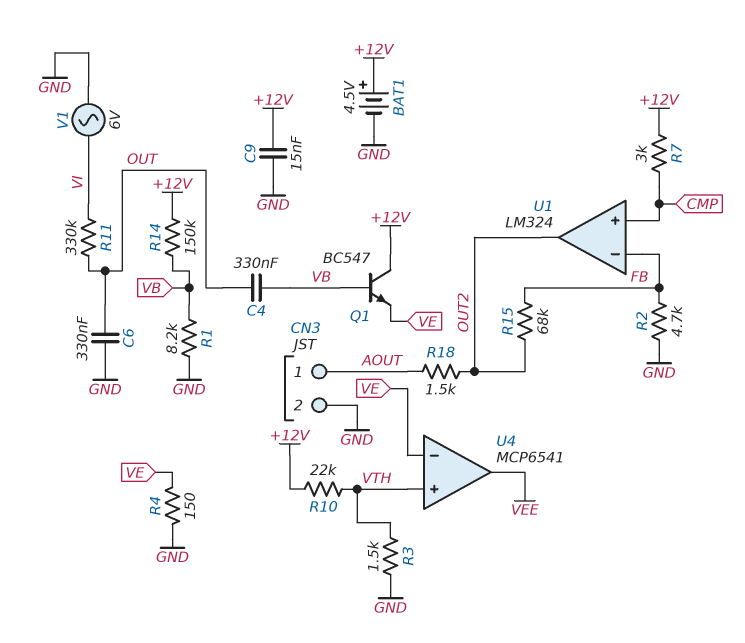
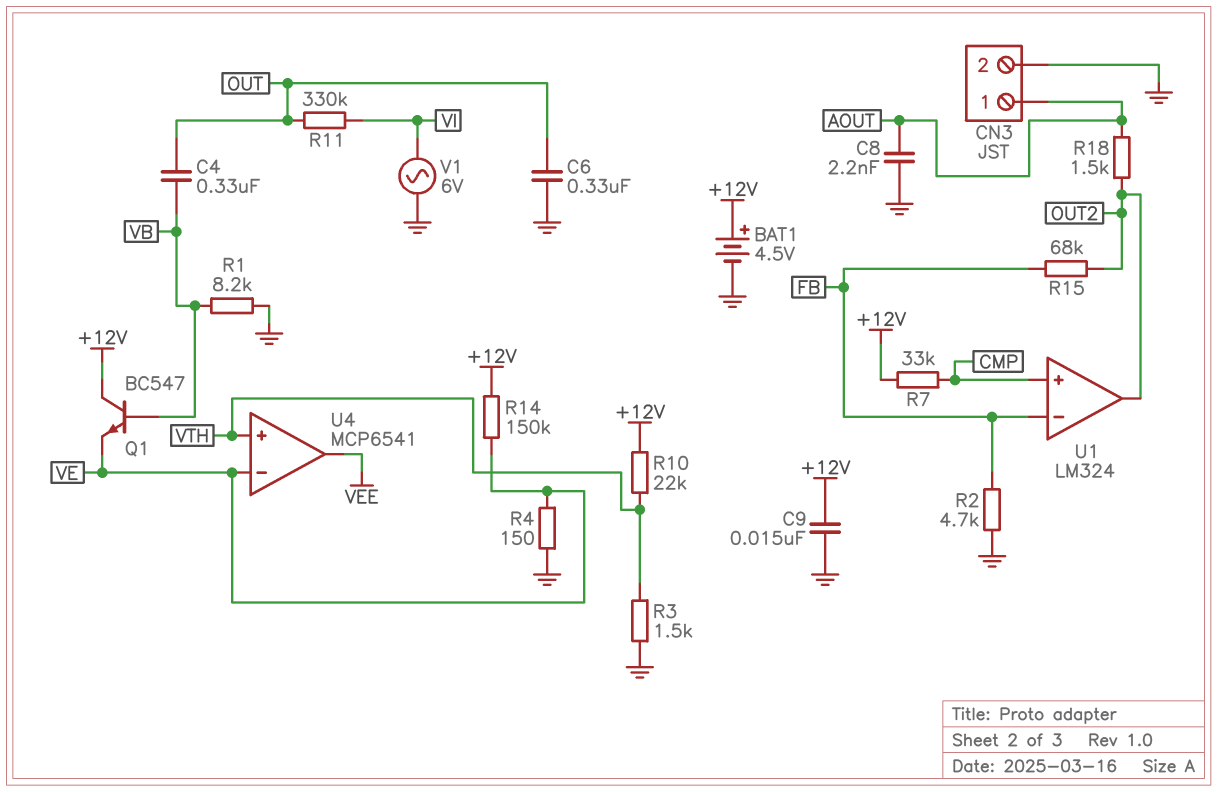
C8: none -> 2.2nF (AOUT, GND)
R7: 3k (+12V, CMP) -> 33k (+12V, CMP)
R14: 150k (+12V, VB) -> 150k (+12V, VE)

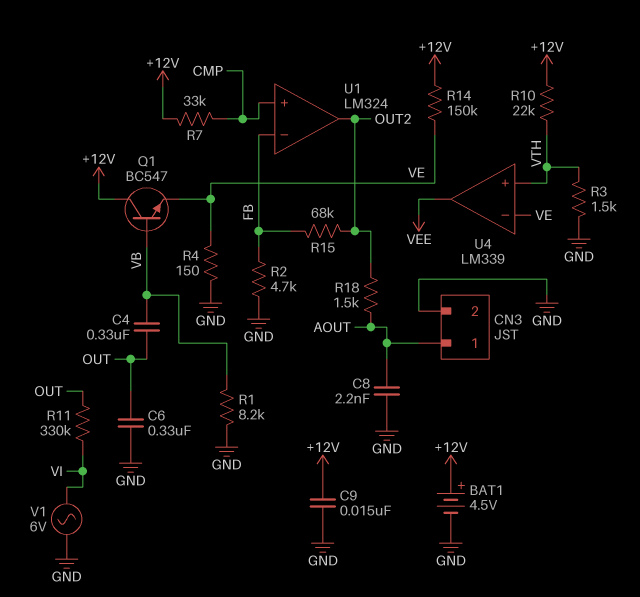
U4: MCP6541 -> LM339

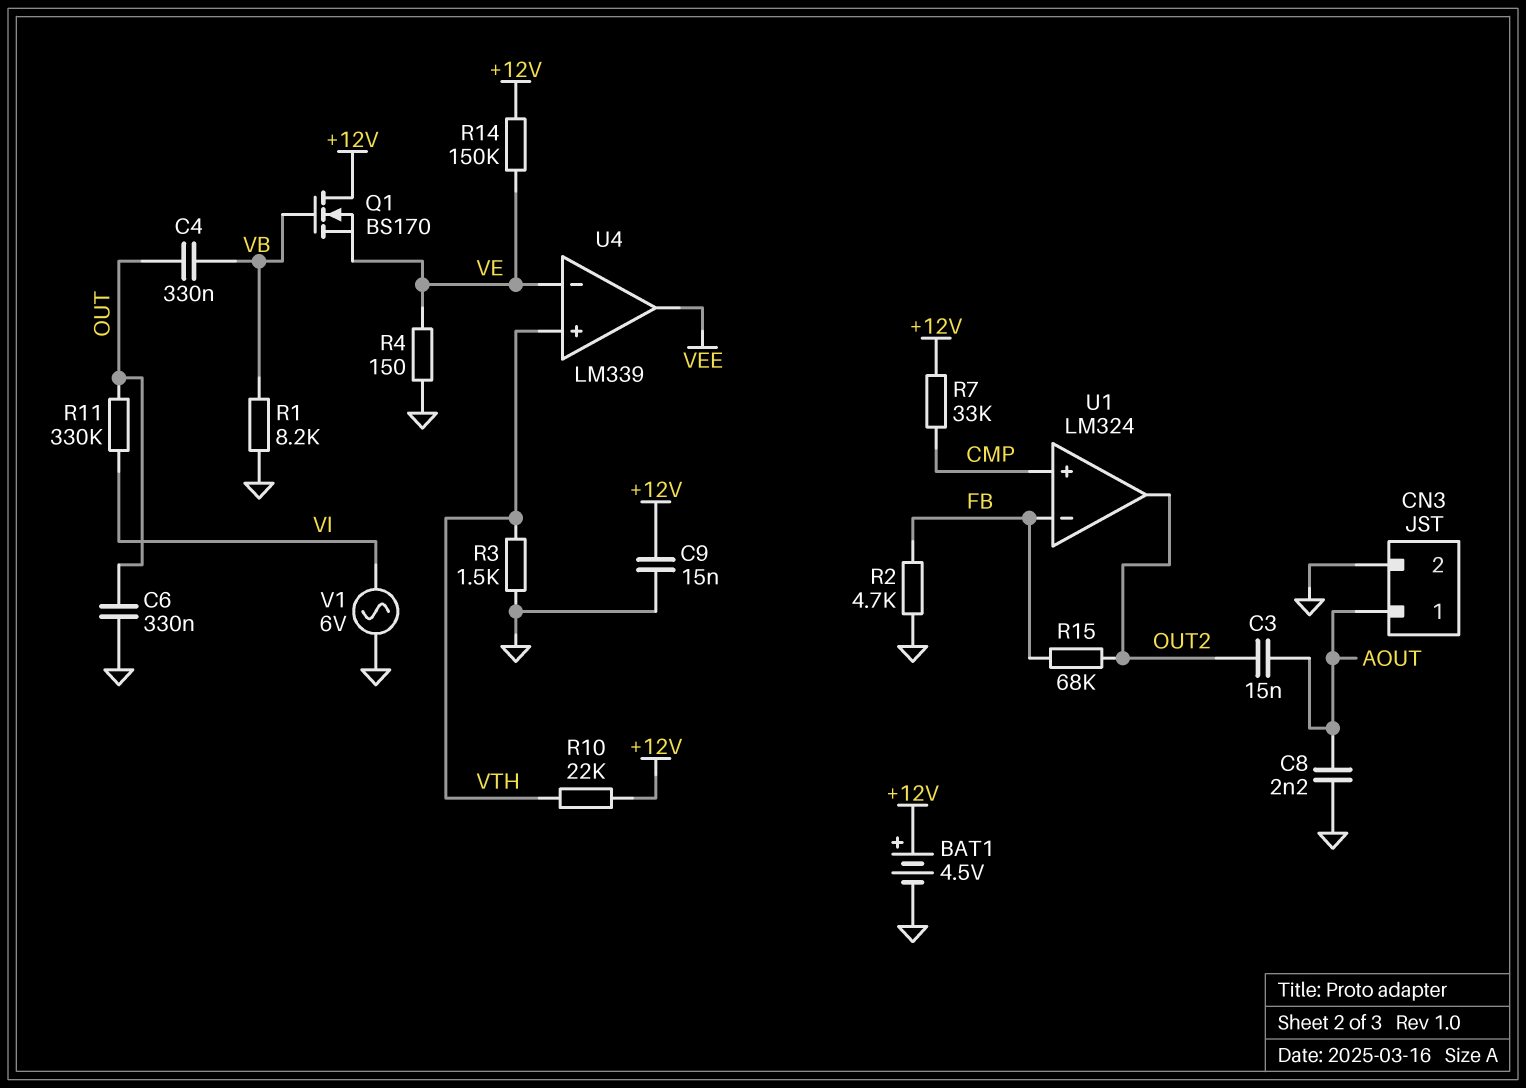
C3: none -> 15nF (AOUT, OUT2)
Q1: NPN BC547 (B VB, C +12V, E VE) -> NMOS BS170 (G VB, D +12V, S VE)
R18: 1.5k (AOUT, OUT2) -> none

